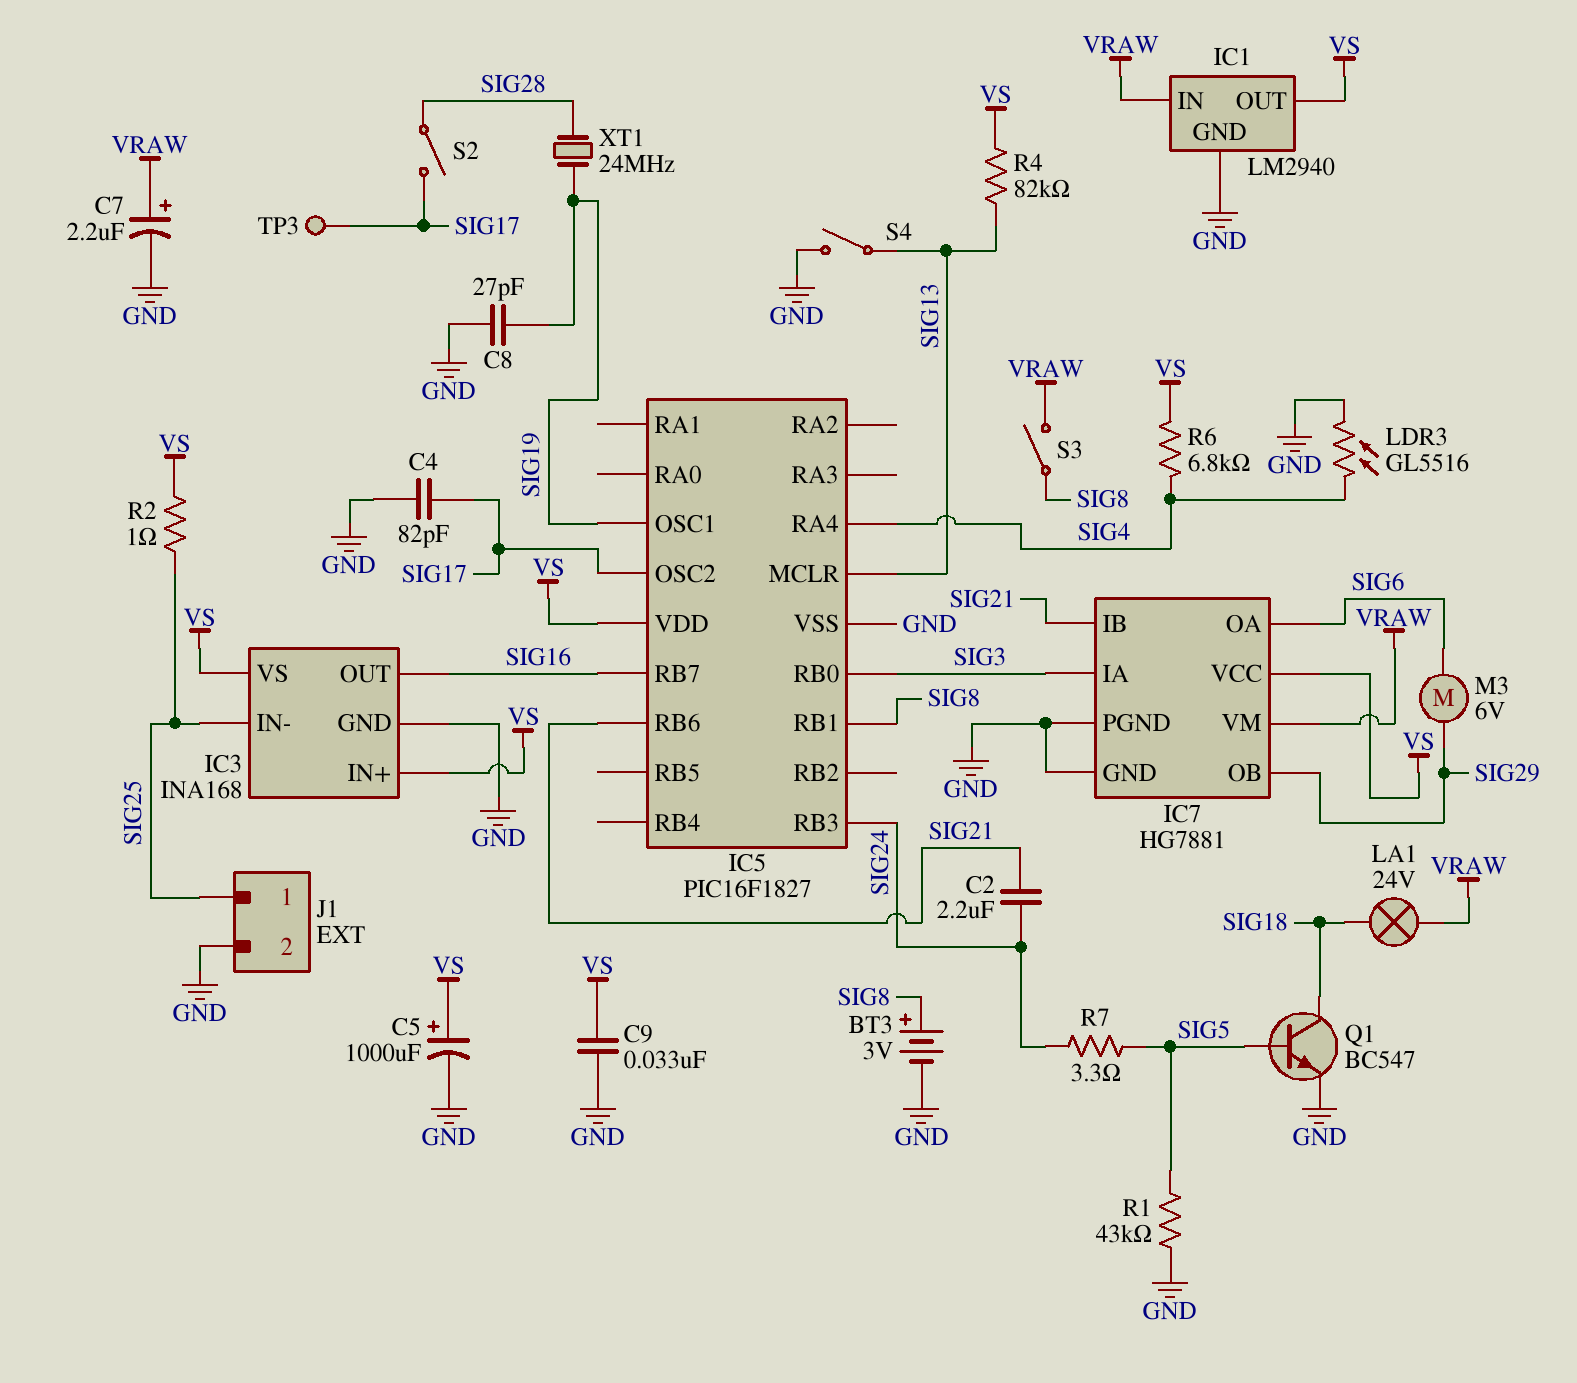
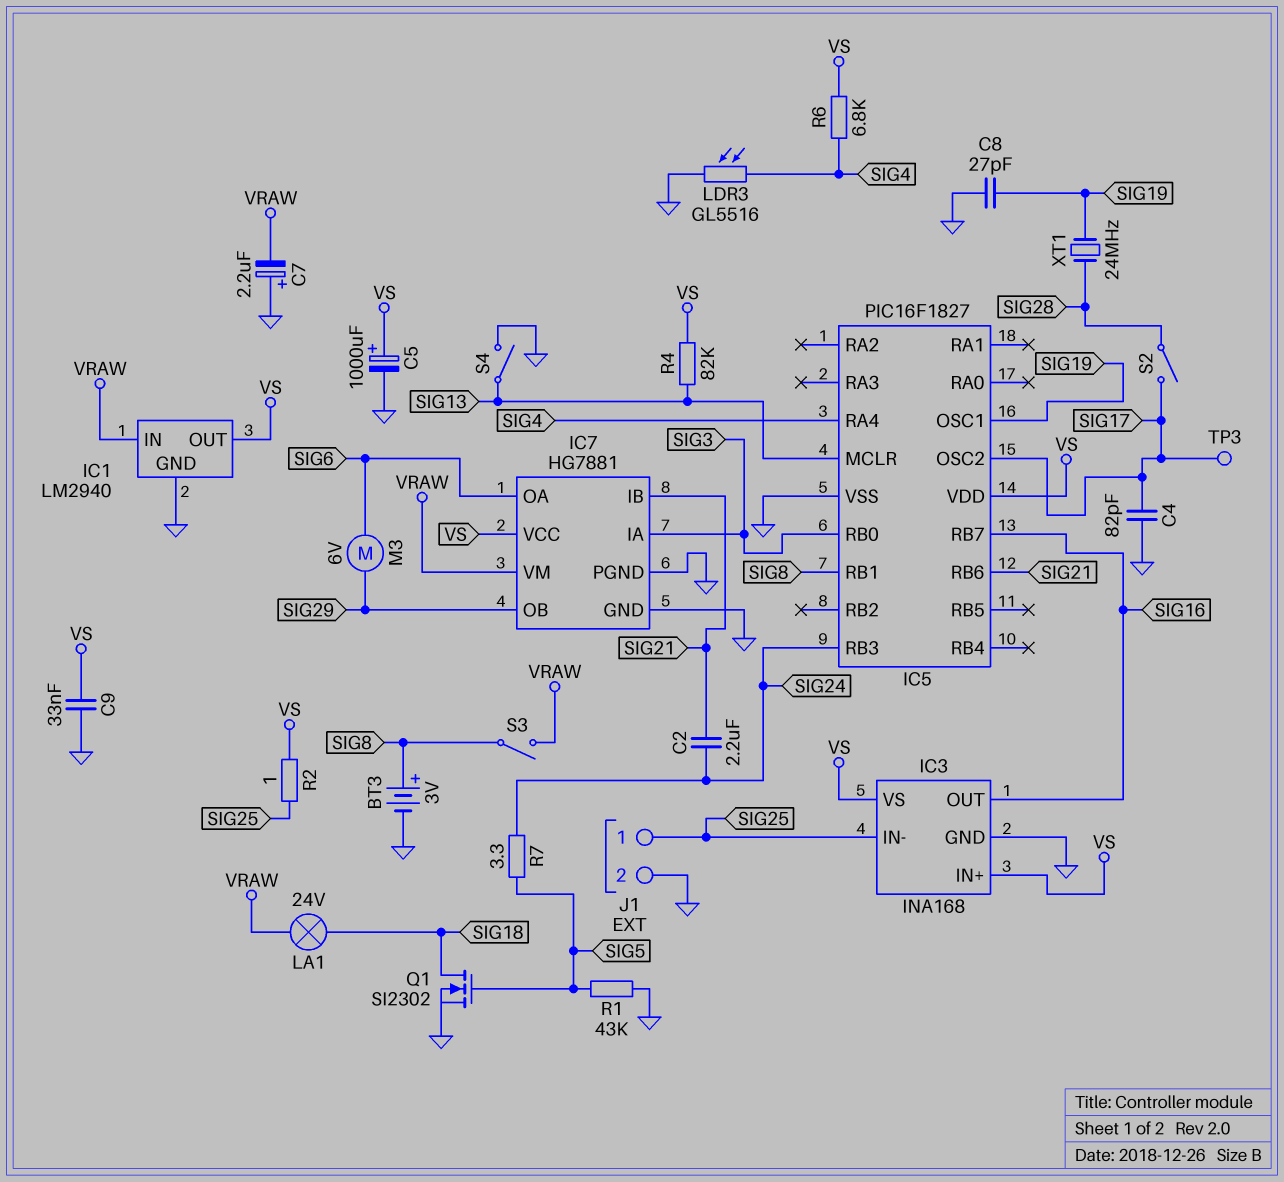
C7: 2.2uF (plus VRAW, minus GND) -> 2.2uF (plus GND, minus VRAW)
Q1: NPN BC547 (B SIG5, C SIG18, E GND) -> NMOS SI2302 (G SIG5, D SIG18, S GND)

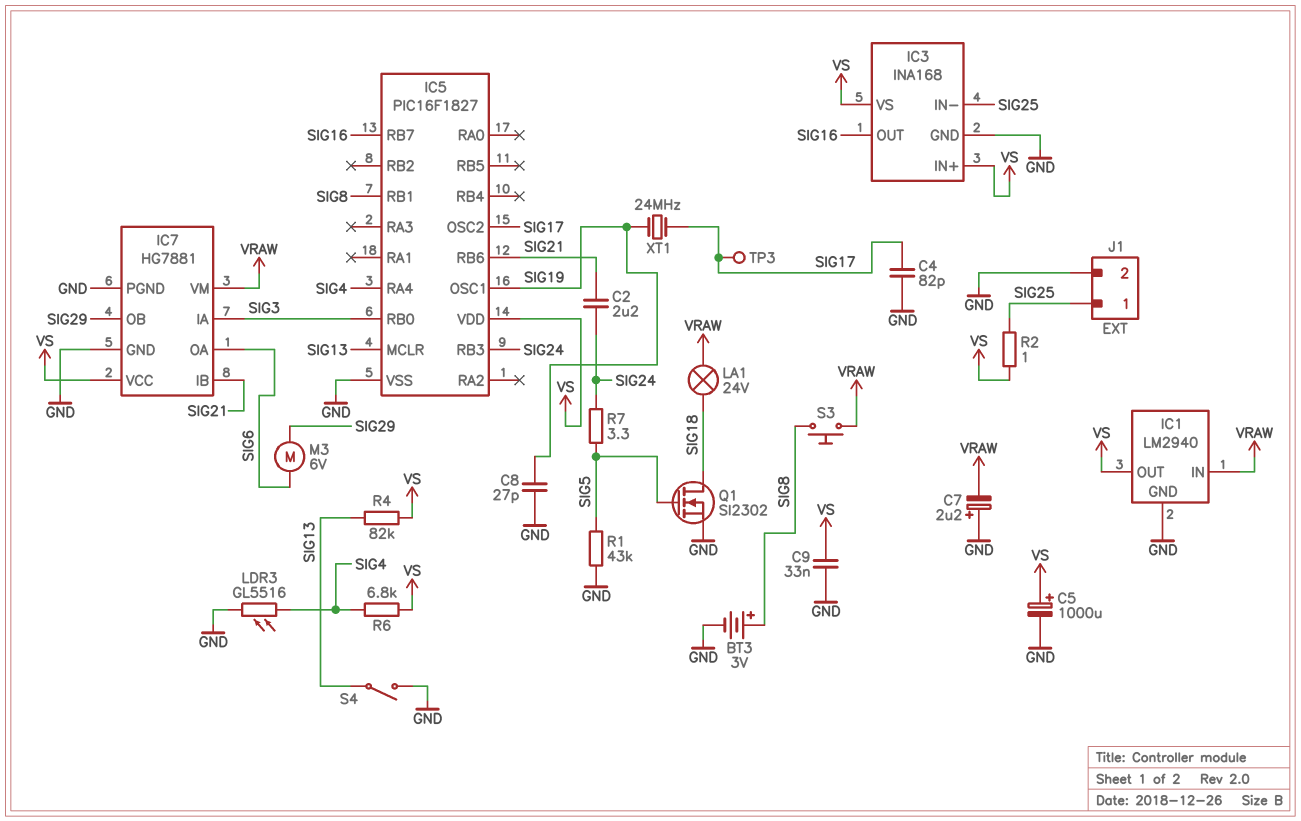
S2: switch (SIG17, SIG28) -> none
S3: switch (SIG8, VRAW) -> button (SIG8, VRAW)
XT1: 24MHz (SIG19, SIG28) -> 24MHz (SIG17, SIG19)

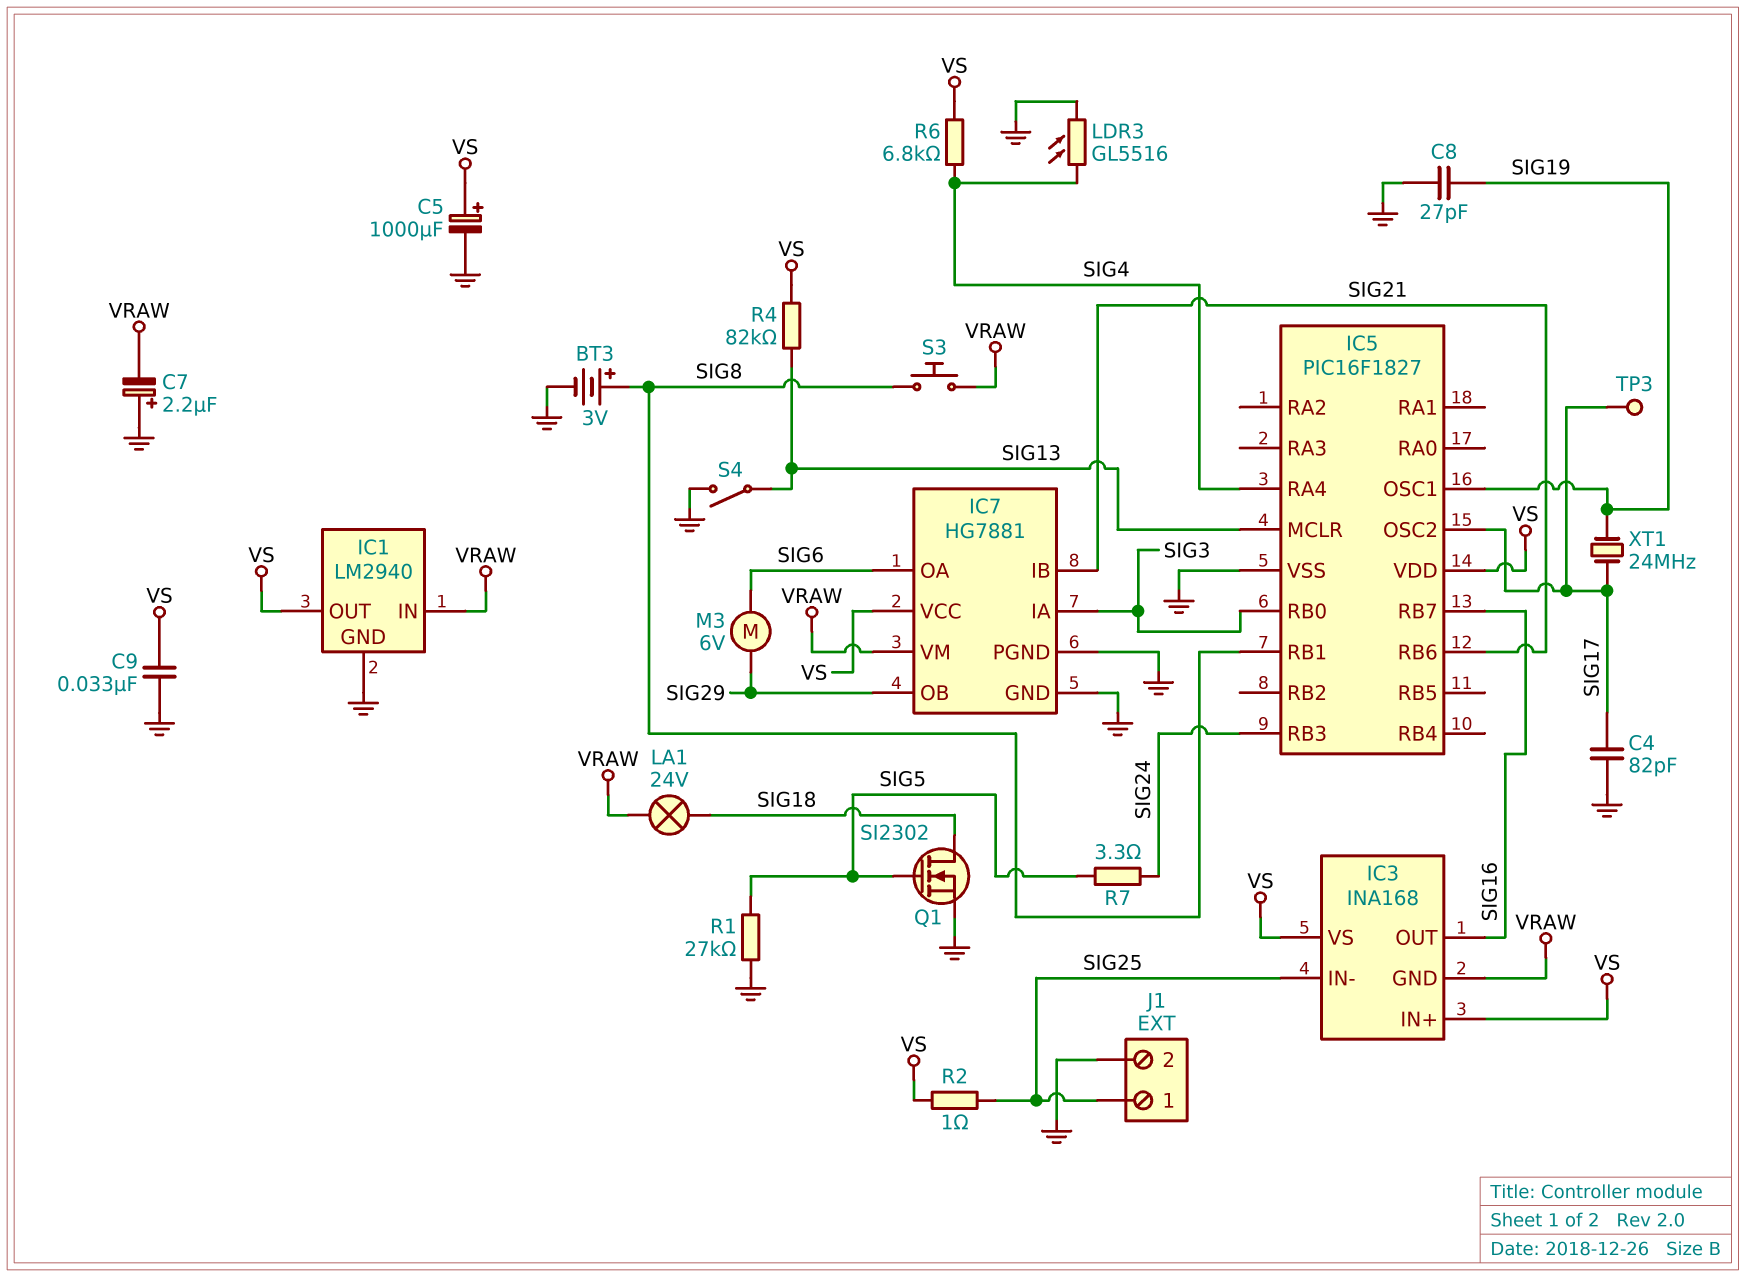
C2: 2.2uF (SIG21, SIG24) -> none
IC3 pin GND: GND -> VRAW
R1: 43k (GND, SIG5) -> 27k (GND, SIG5)

